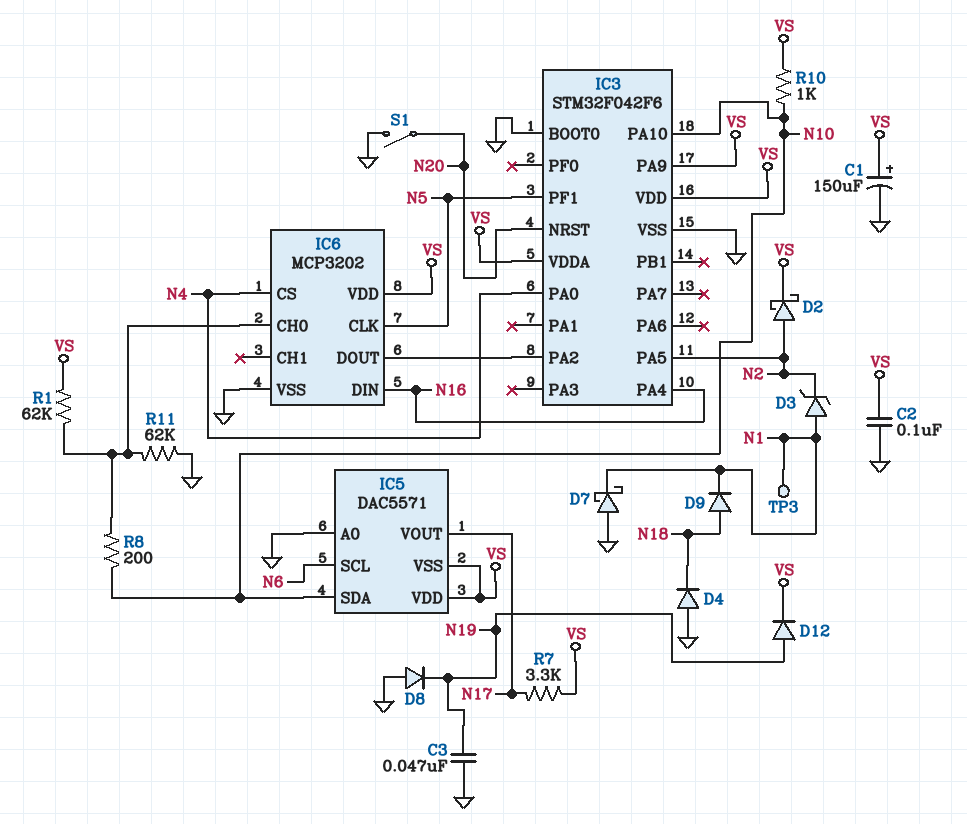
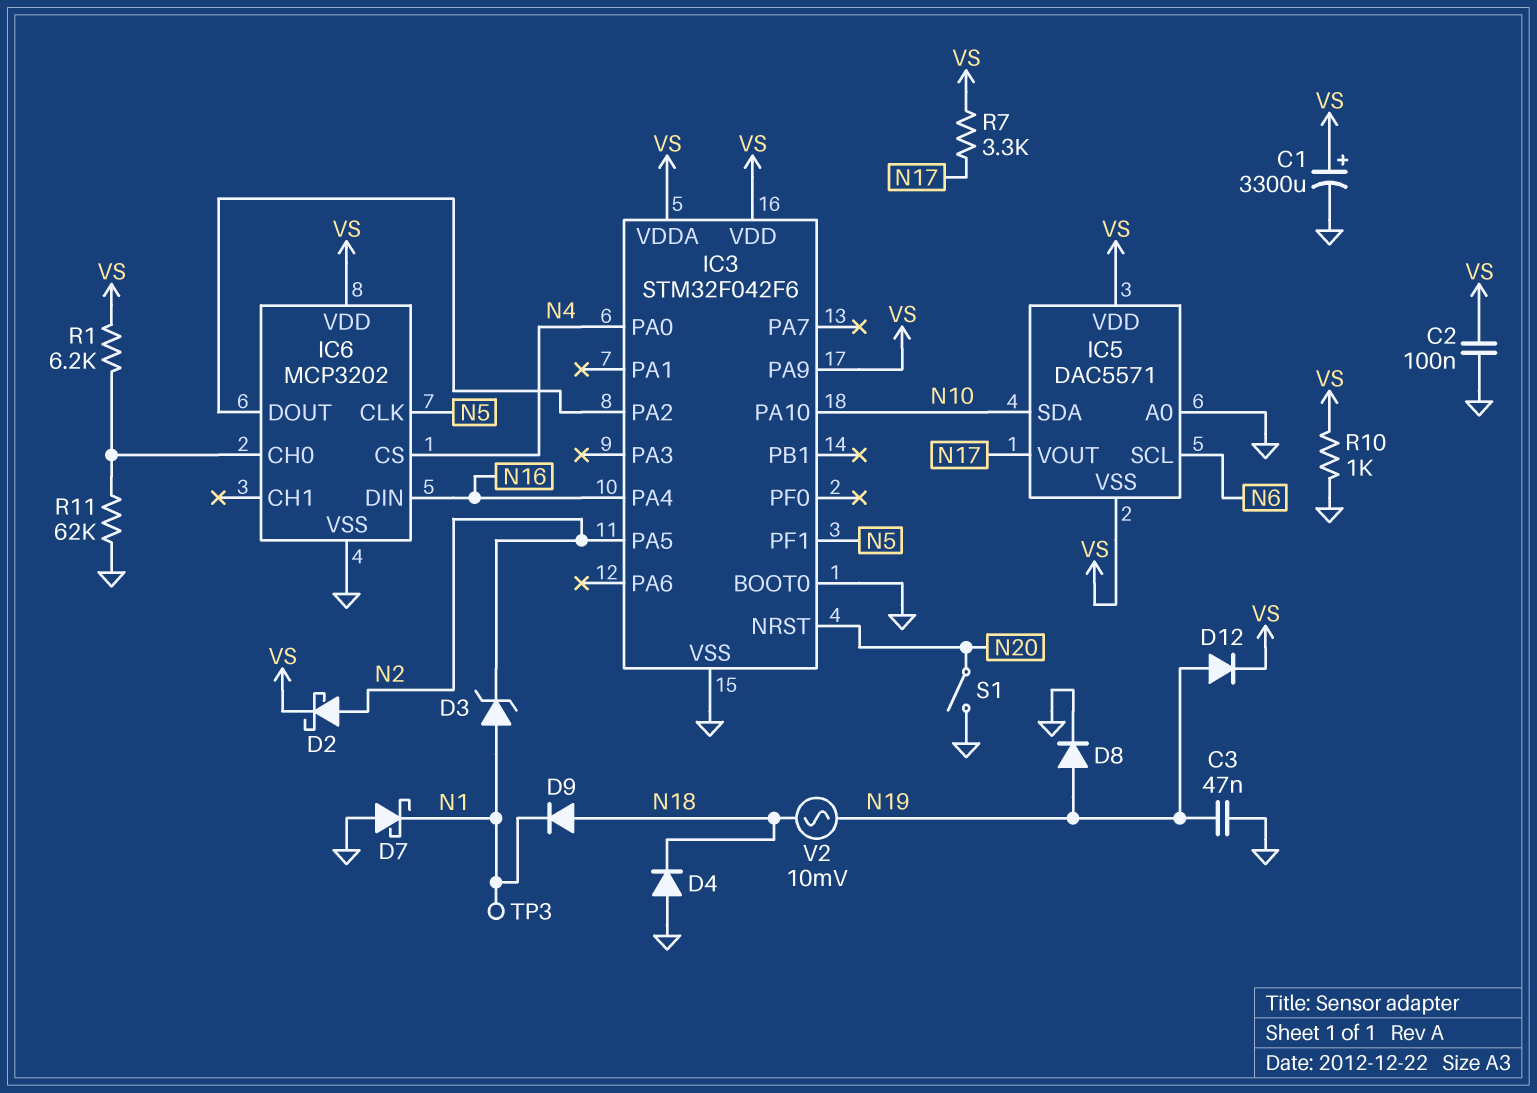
C1: 150uF (plus VS, minus GND) -> 3300uF (plus VS, minus GND)
D8: diode (A GND, K N19) -> diode (A N19, K GND)
R1: 62k (IC6/CH0, VS) -> 6.2k (IC6/CH0, VS)
R8: 200 (IC6/CH0, N10) -> none
R10: 1k (N10, VS) -> 1k (GND, VS)
V2: none -> AC 10mV (N18, N19)

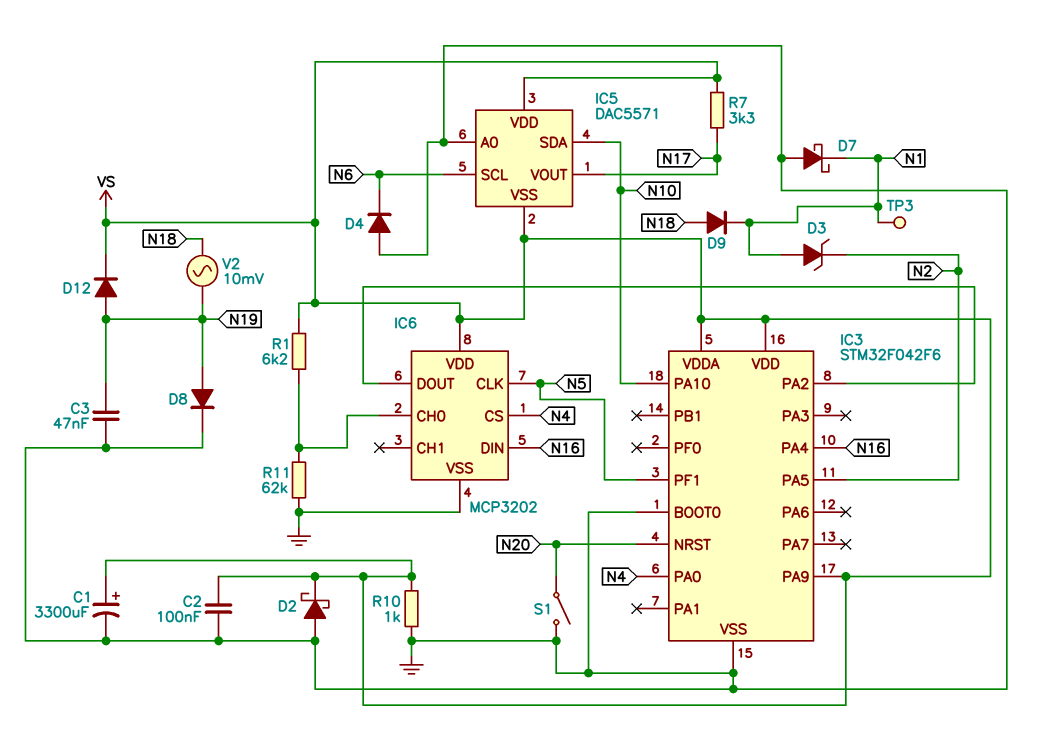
D2: schottky (A N2, K VS) -> schottky (A GND, K VS)
D4: diode (A GND, K N18) -> diode (A GND, K N6)

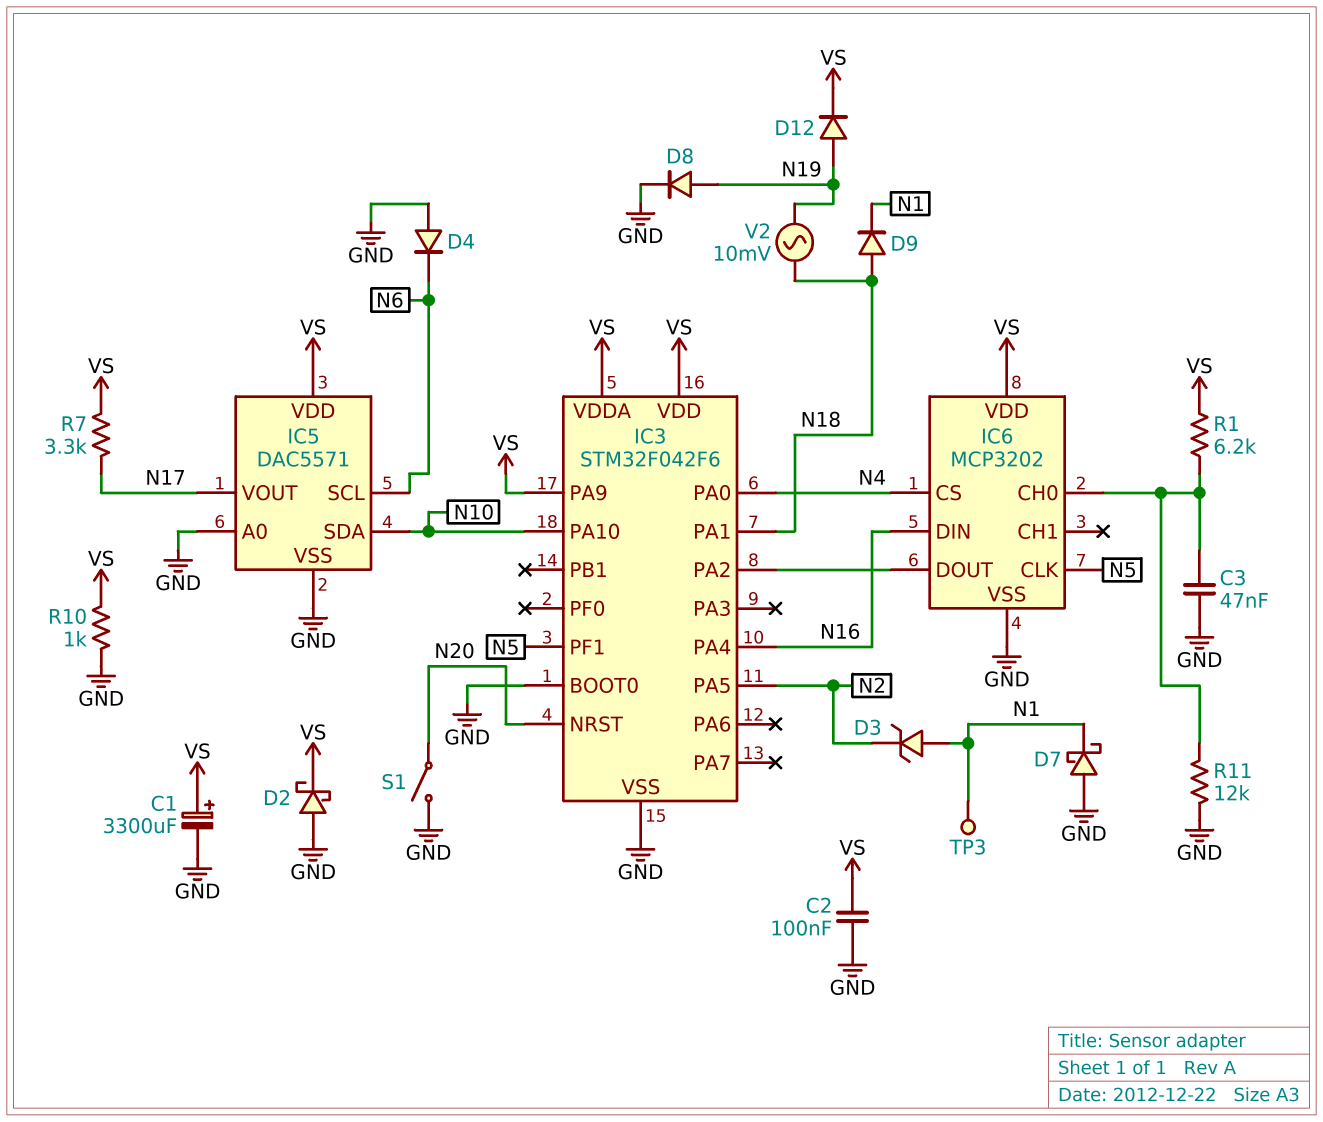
C3: 47nF (GND, N19) -> 47nF (GND, IC6/CH0)
IC3 pin PA1: none -> N18
IC5 pin VSS: VS -> GND
R11: 62k (GND, IC6/CH0) -> 12k (GND, IC6/CH0)

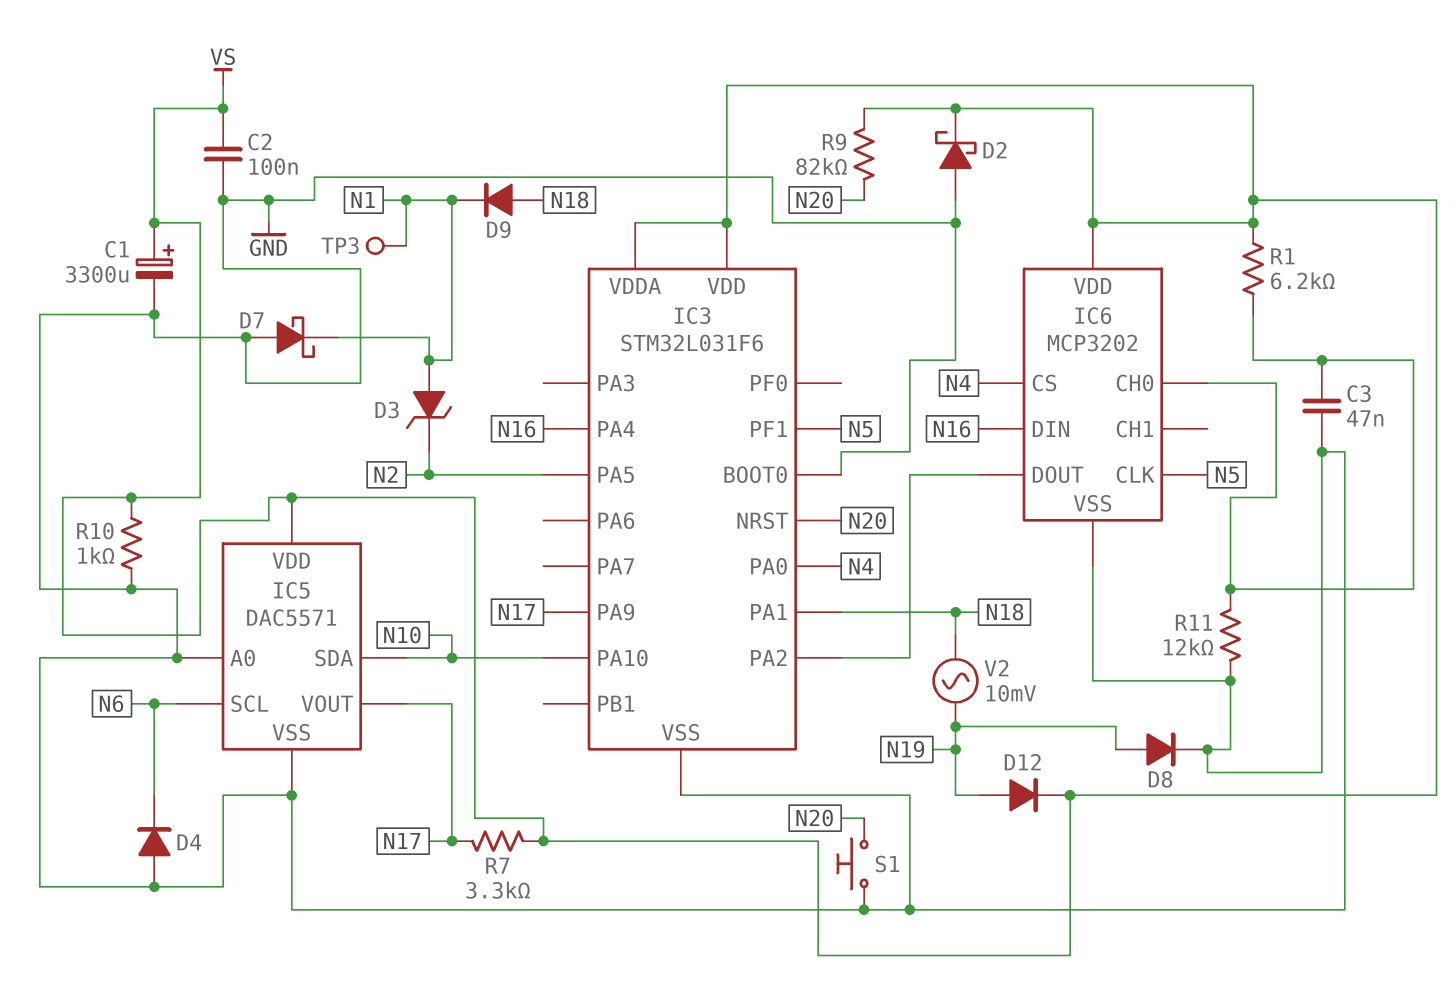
IC3: STM32F042F6 -> STM32L031F6
IC3 pin PA9: VS -> N17
R9: none -> 82k (N20, VS)
S1: switch (GND, N20) -> button (GND, N20)

